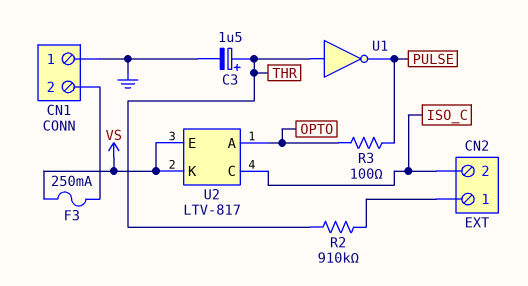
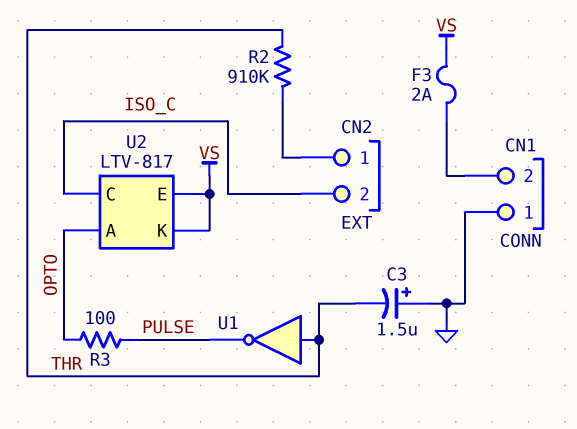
C3: 1.5uF (plus THR, minus GND) -> 1.5uF (plus GND, minus THR)
F3: 250mA (CN1/2, VS) -> 2A (CN1/2, VS)

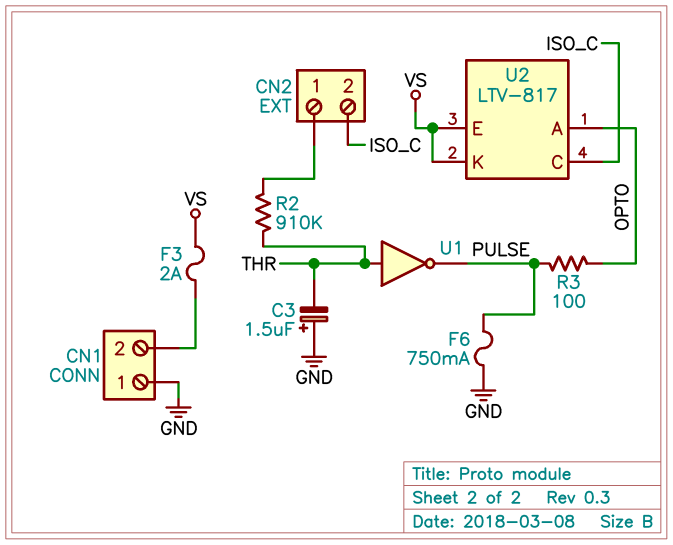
F6: none -> 750mA (GND, PULSE)

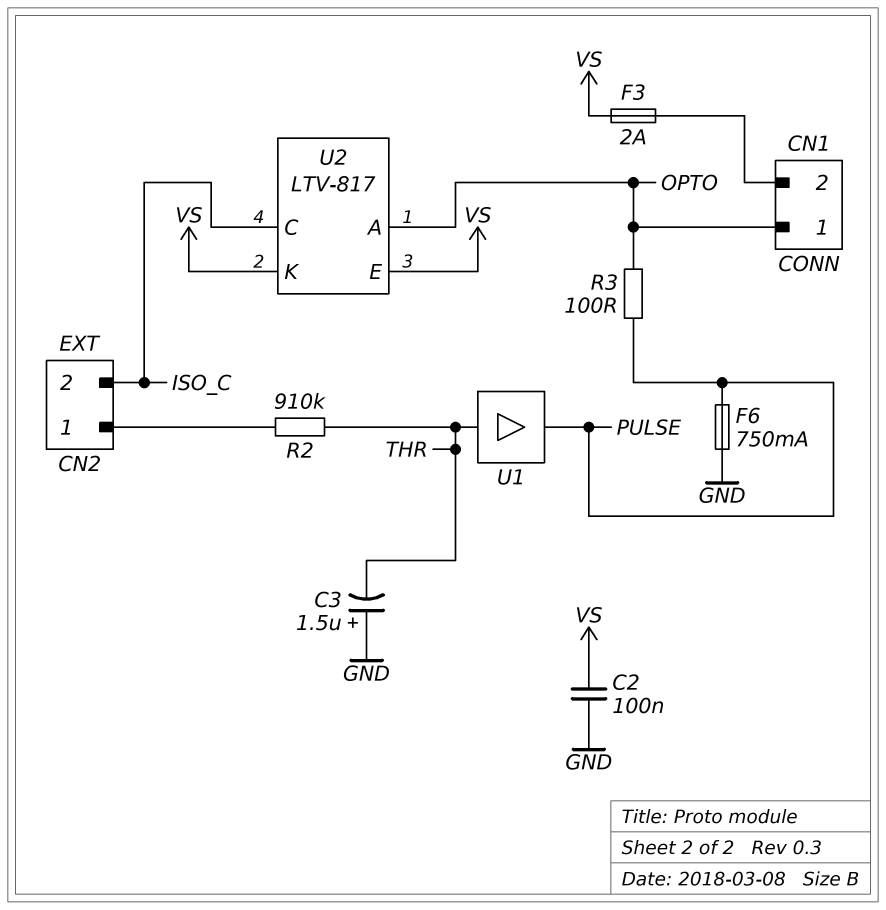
C2: none -> 100nF (GND, VS)
CN1 pin 1: GND -> OPTO
U1: NOT (in THR, out PULSE) -> buffer (in THR, out PULSE)

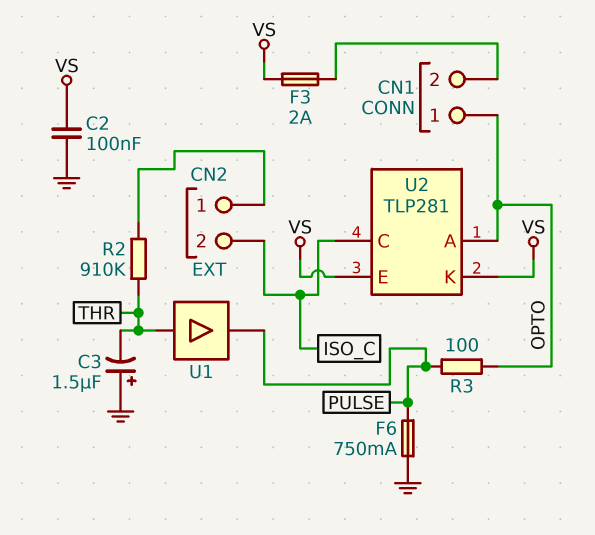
U2: LTV-817 -> TLP281

